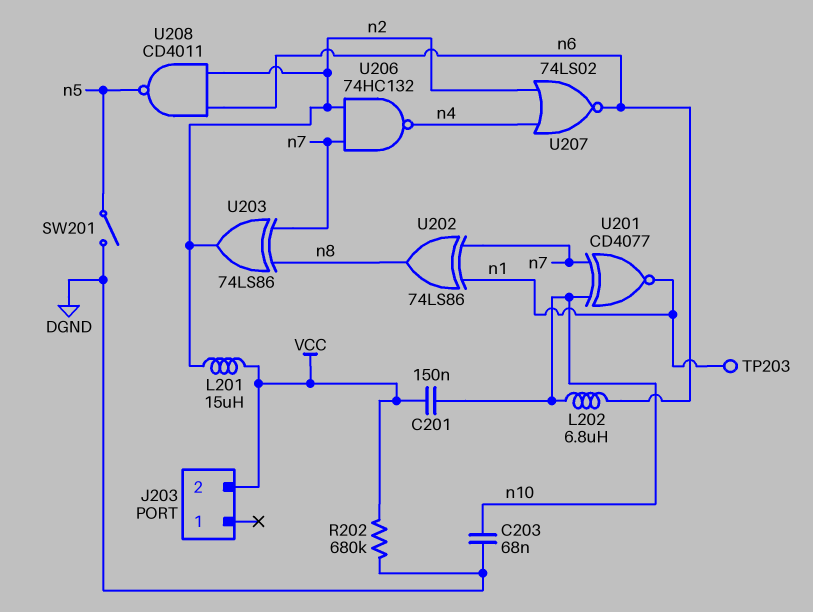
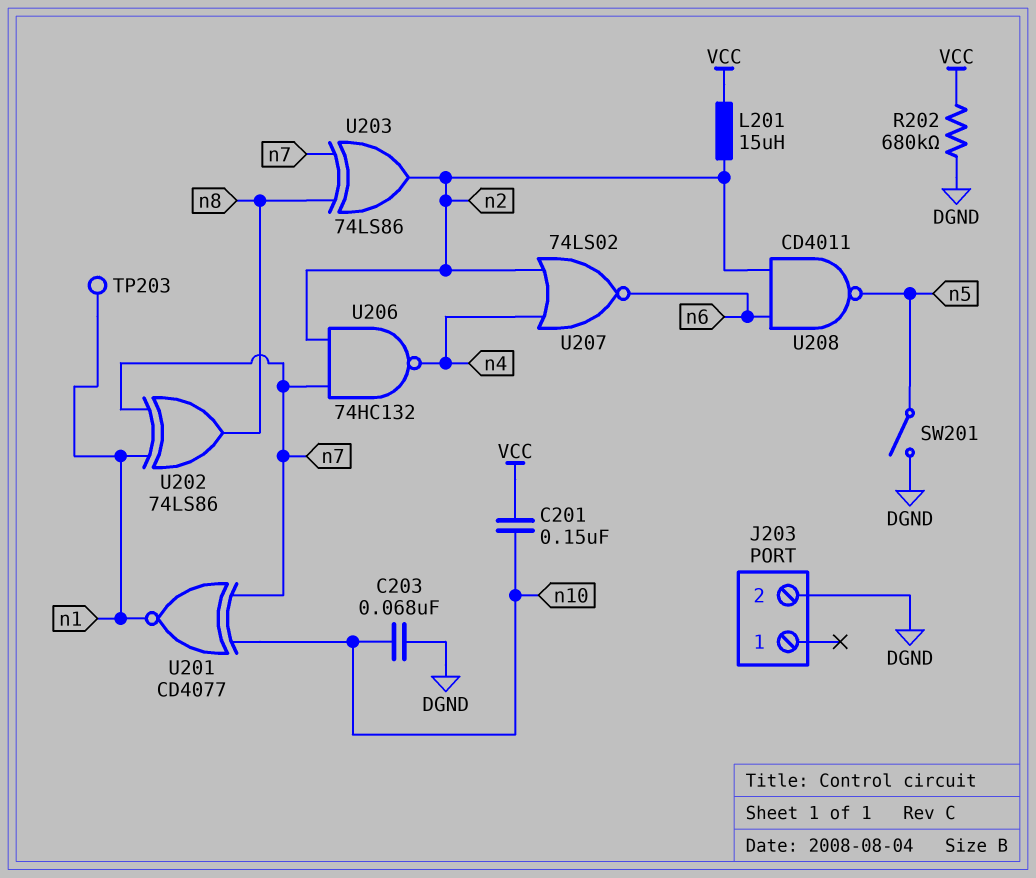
J203 pin 2: VCC -> DGND
L202: 6.8uH (n6, n10) -> none

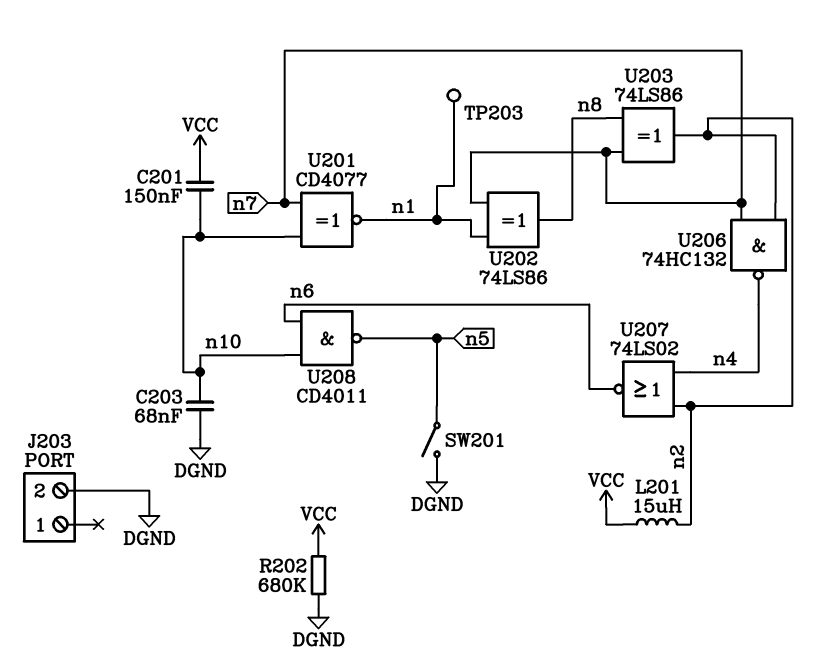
U208: NAND CD4011 (in n2, in n6, out n5) -> NAND CD4011 (in n6, in n10, out n5)

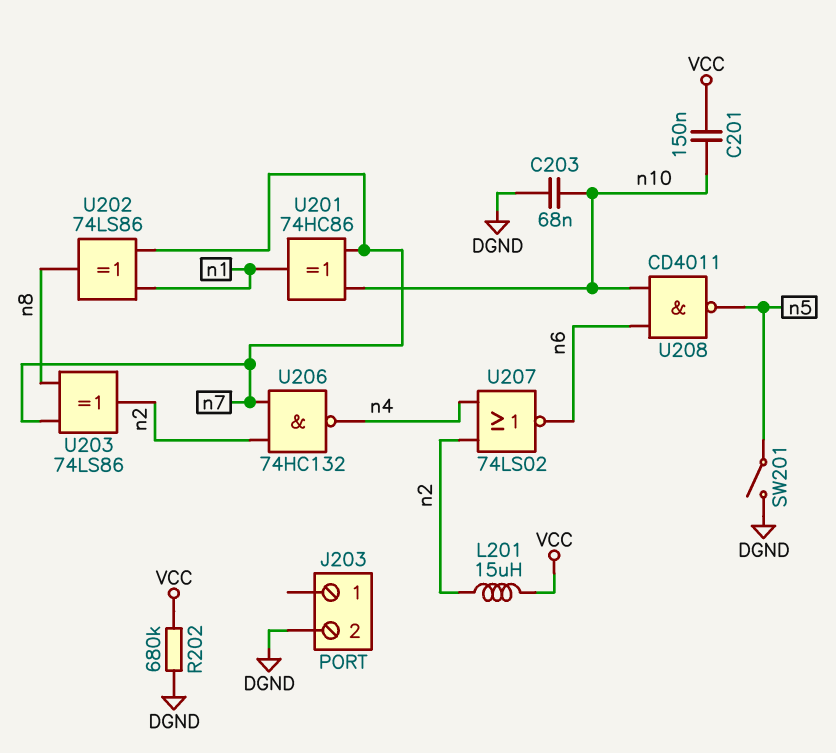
TP203: test point (n1) -> none
U201: XNOR CD4077 (in n7, in n10, out n1) -> XOR 74HC86 (in n7, in n10, out n1)

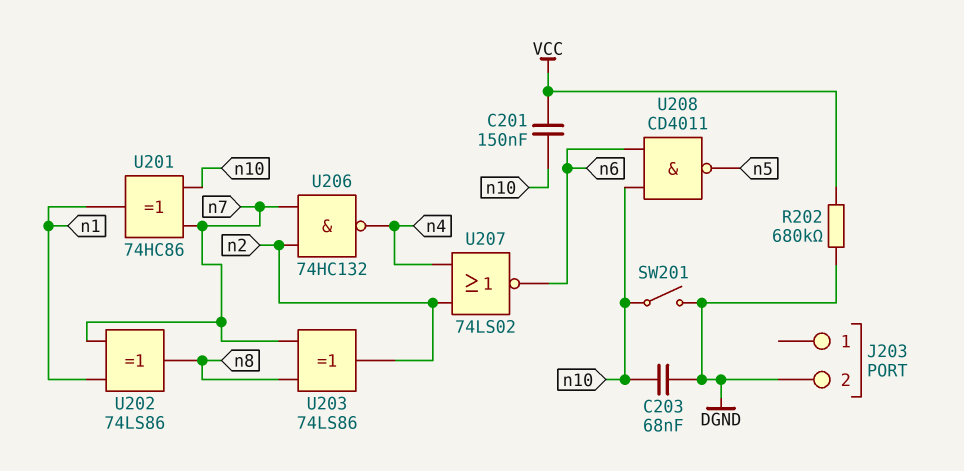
L201: 15uH (VCC, n2) -> none
SW201: switch (DGND, n5) -> switch (DGND, n10)

